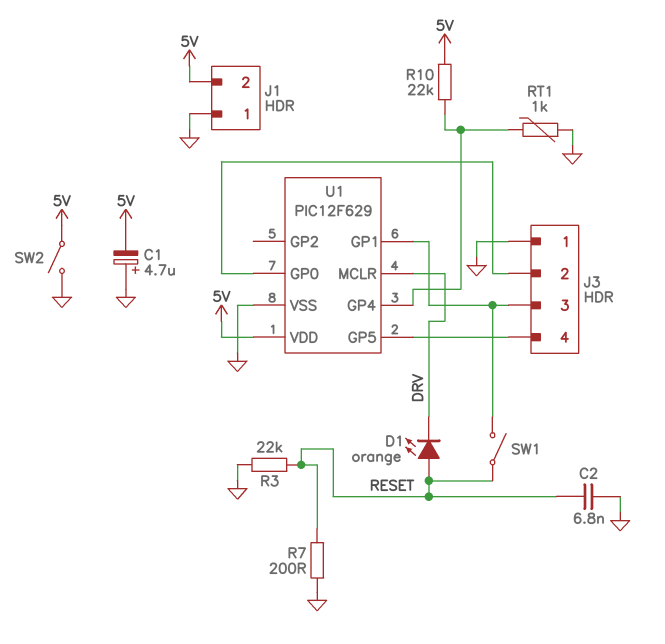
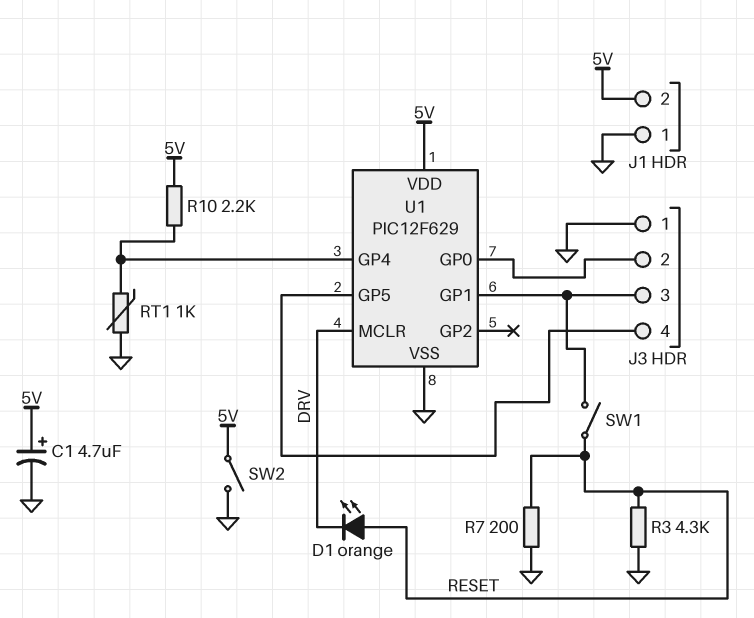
C1: 4.7uF (plus GND, minus 5V) -> 4.7uF (plus 5V, minus GND)
C2: 6.8nF (GND, RESET) -> none
R3: 22k (GND, RESET) -> 4.3k (GND, RESET)
R10: 22k (5V, U1/GP4) -> 2.2k (5V, U1/GP4)

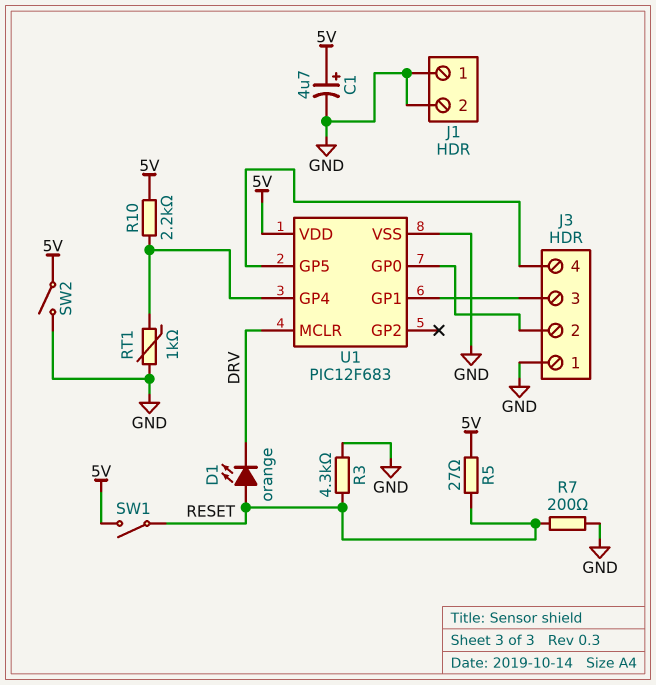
J1 pin 2: 5V -> GND
R5: none -> 27 (5V, RESET)
SW1: switch (J3/3, RESET) -> switch (5V, RESET)
U1: PIC12F629 -> PIC12F683

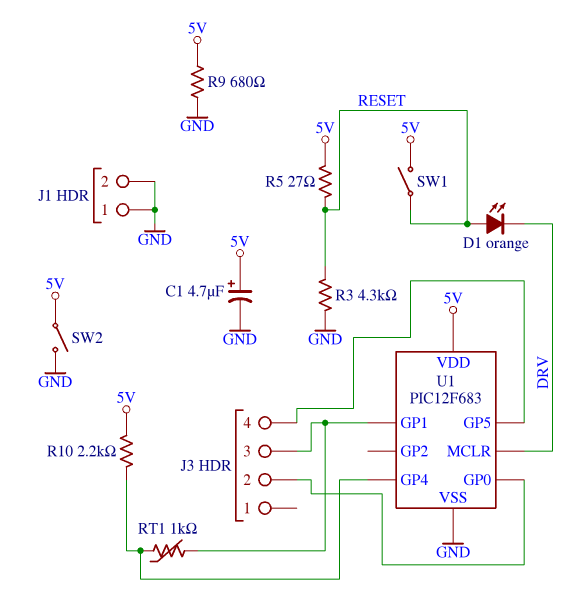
J3 pin 1: GND -> none
R7: 200 (GND, RESET) -> none
R9: none -> 680 (5V, GND)
RT1: 1k (GND, U1/GP4) -> 1k (J3/3, U1/GP4)

